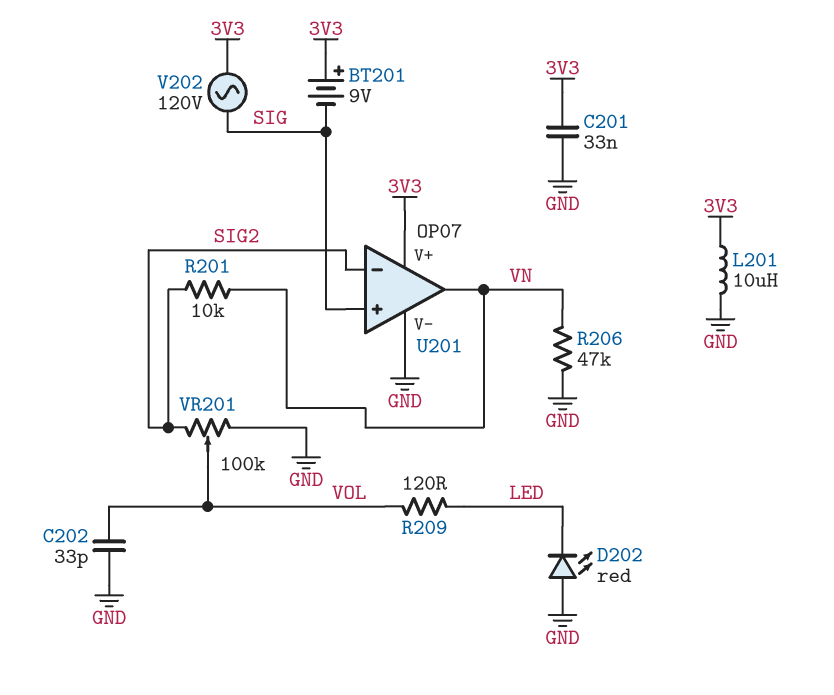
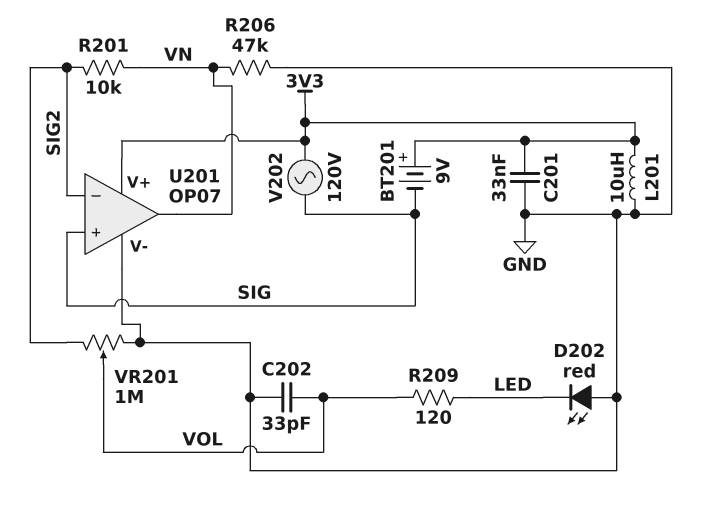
VR201: 100k (GND, SIG2, wiper VOL) -> 1M (GND, SIG2, wiper VOL)

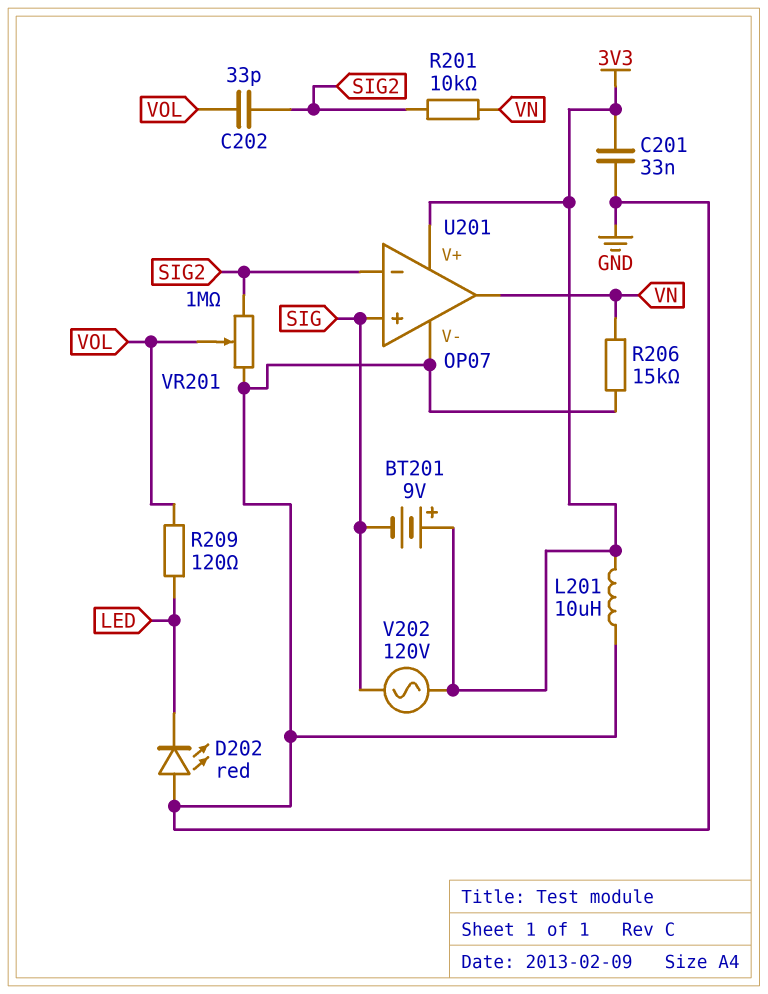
C202: 33pF (GND, VOL) -> 33pF (SIG2, VOL)
R206: 47k (GND, VN) -> 15k (GND, VN)

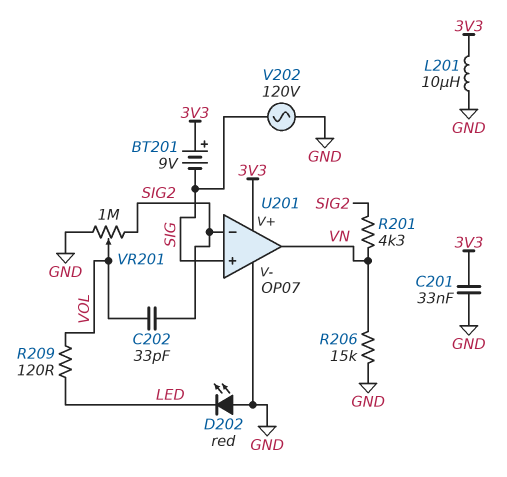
R201: 10k (SIG2, VN) -> 4.3k (SIG2, VN)
V202: AC 120V (3V3, SIG) -> AC 120V (GND, SIG)

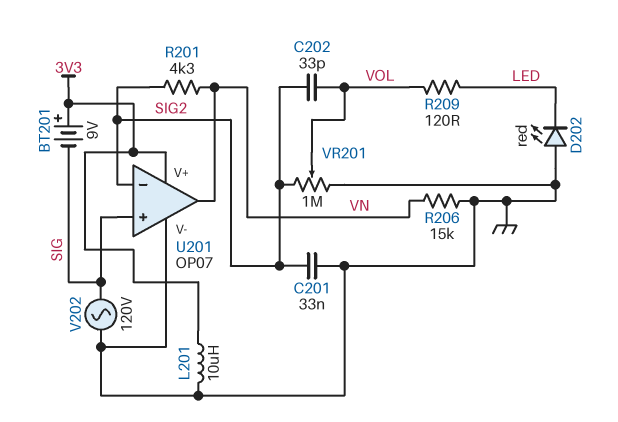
C201: 33nF (3V3, GND) -> 33nF (GND, SIG2)

